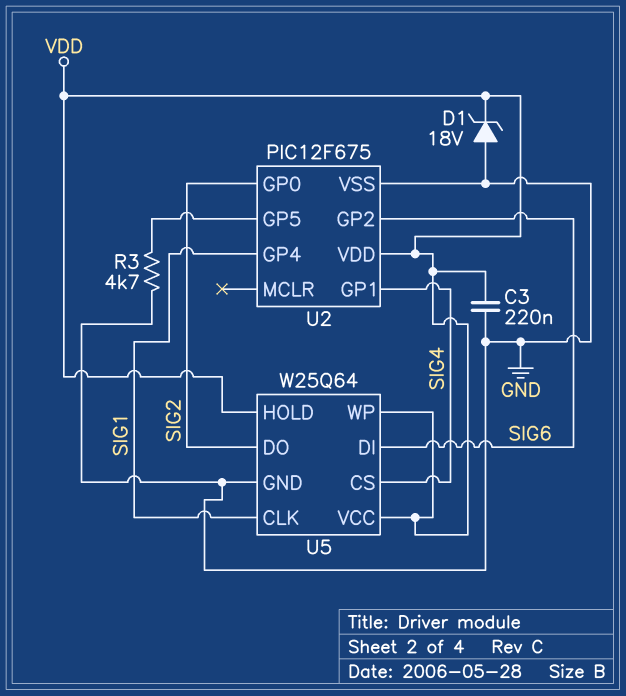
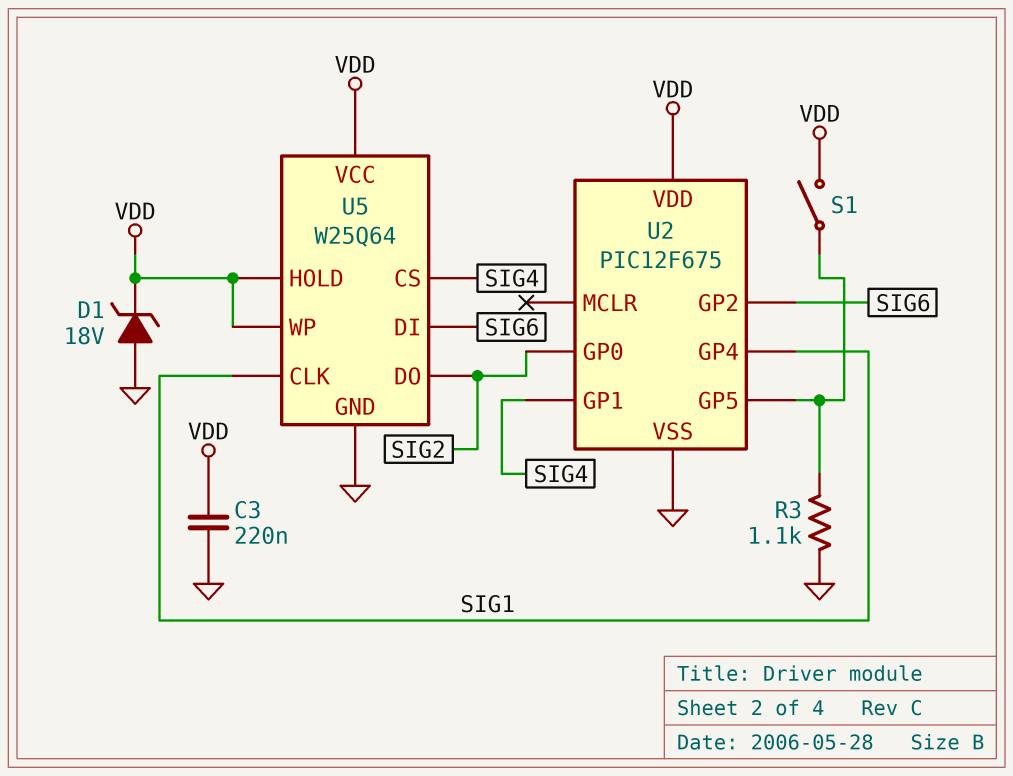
R3: 4.7k (GND, U2/GP5) -> 1.1k (GND, U2/GP5)
S1: none -> switch (U2/GP5, VDD)

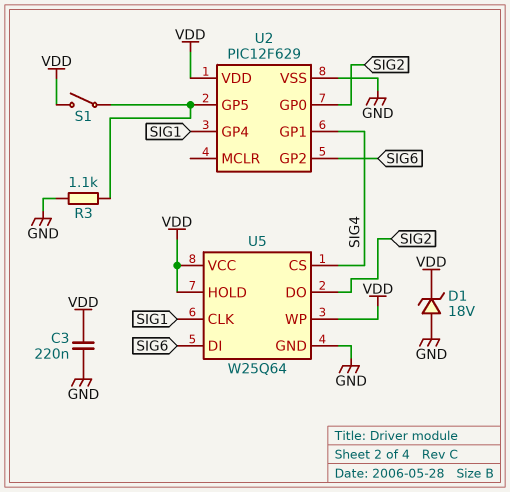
U2: PIC12F675 -> PIC12F629

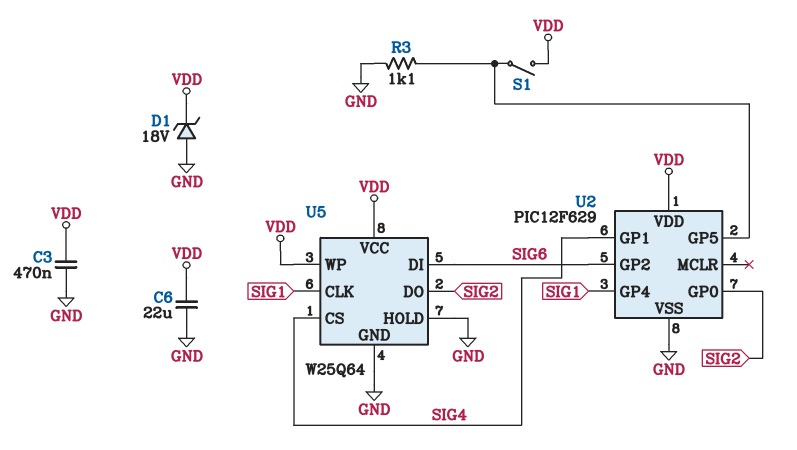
C3: 220nF (GND, VDD) -> 470nF (GND, VDD)
C6: none -> 22uF (GND, VDD)
U5 pin HOLD: VDD -> GND

